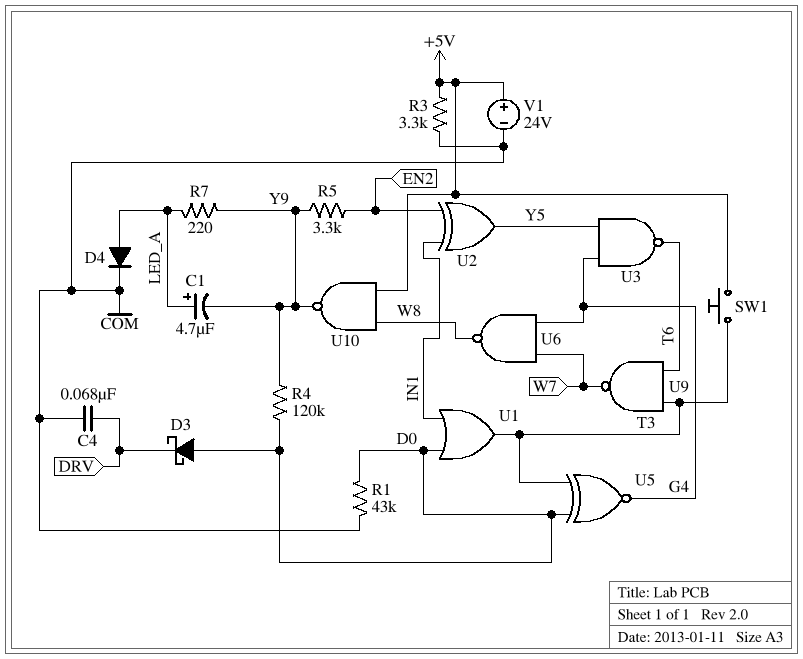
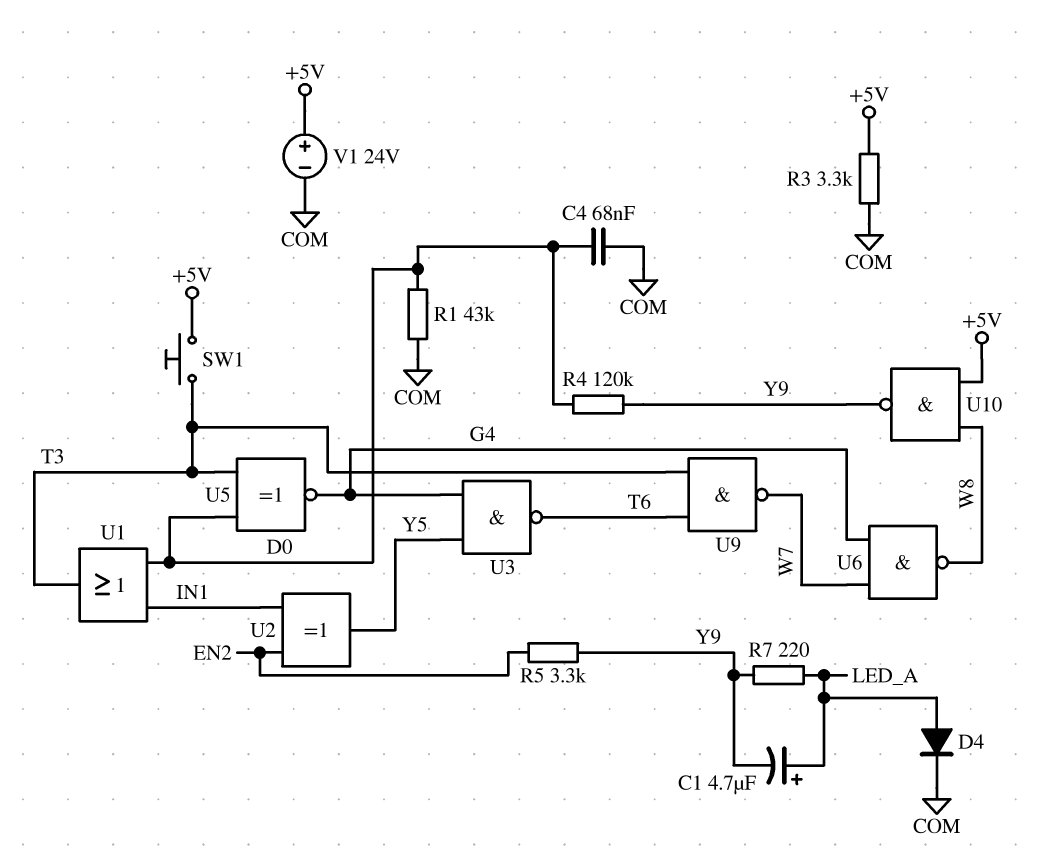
C4: 68nF (COM, DRV) -> 68nF (COM, D0)
D3: schottky (A D0, K DRV) -> none

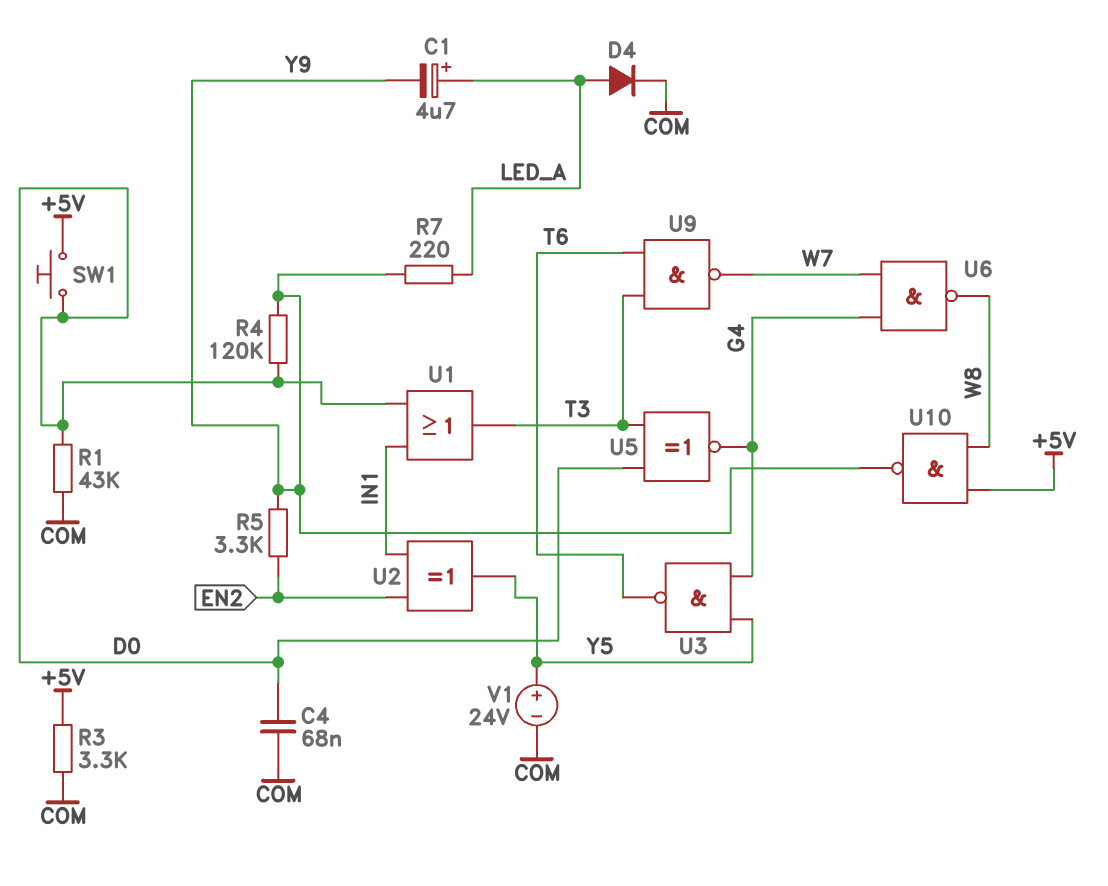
SW1: button (+5V, T3) -> button (+5V, D0)
V1: 24V (plus +5V, minus COM) -> 24V (plus Y5, minus COM)

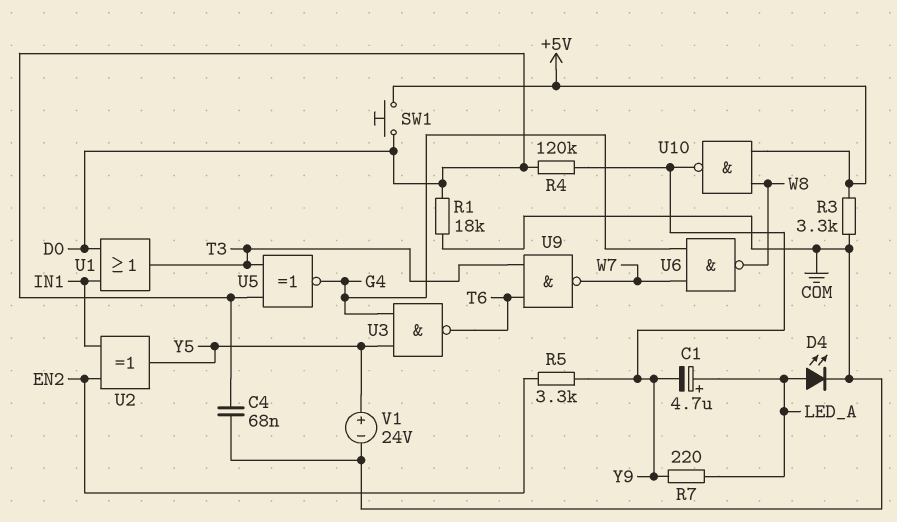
D4: diode (A LED_A, K COM) -> LED (A LED_A, K COM)
R1: 43k (COM, D0) -> 18k (COM, D0)

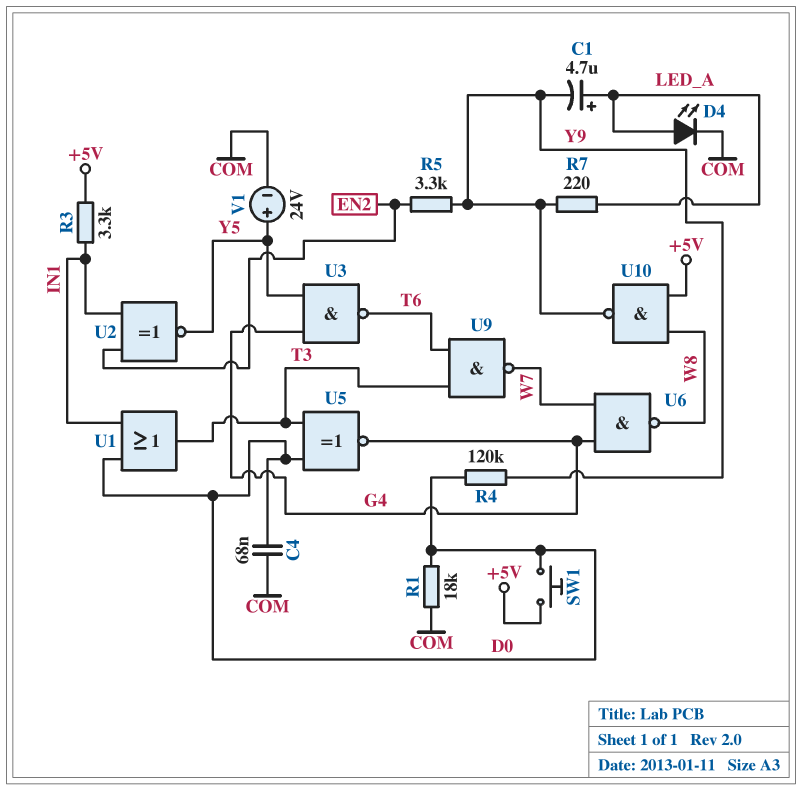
R3: 3.3k (+5V, COM) -> 3.3k (+5V, IN1)
U2: XOR (in EN2, in IN1, out Y5) -> XNOR (in EN2, in IN1, out Y5)

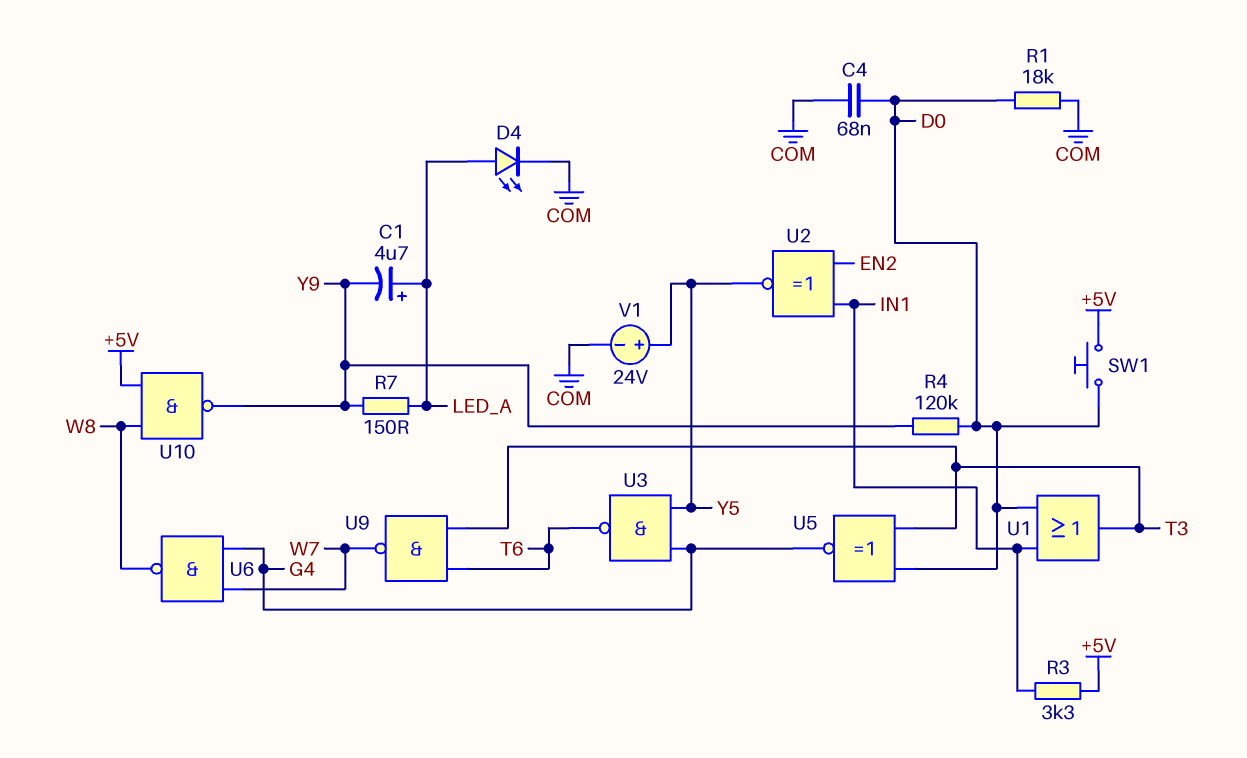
R5: 3.3k (EN2, Y9) -> none
R7: 220 (LED_A, Y9) -> 150 (LED_A, Y9)

